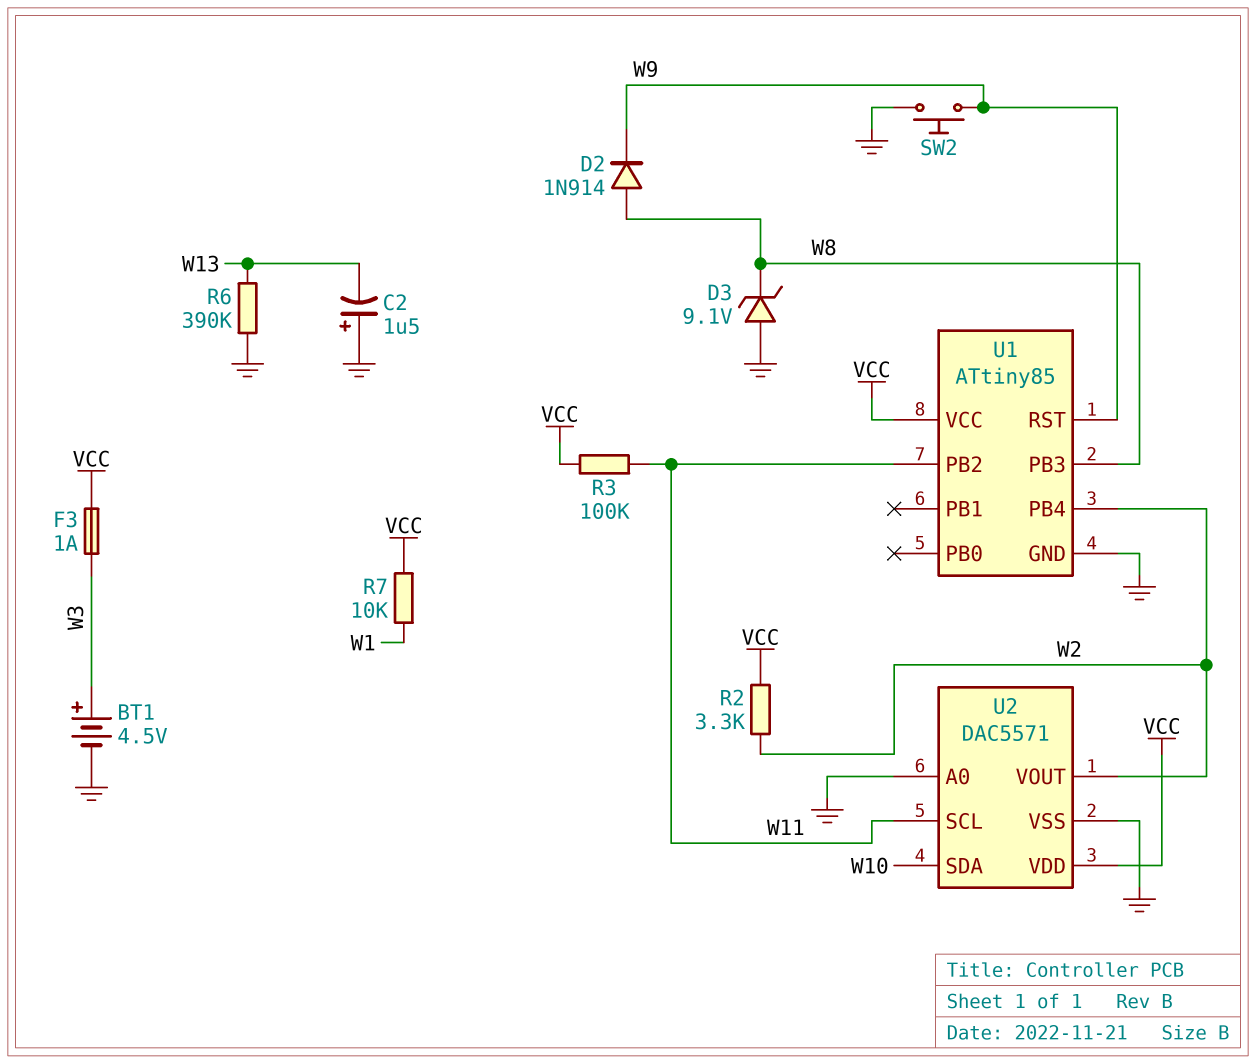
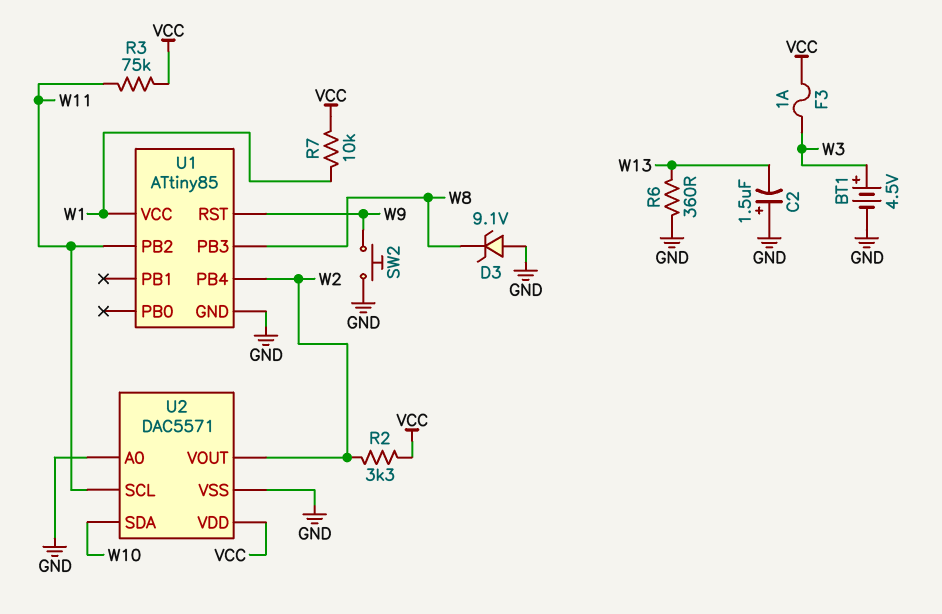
D2: diode 1N914 (A W8, K W9) -> none
R3: 100k (VCC, W11) -> 75k (VCC, W11)
R6: 390k (GND, W13) -> 360 (GND, W13)
U1 pin VCC: VCC -> W1

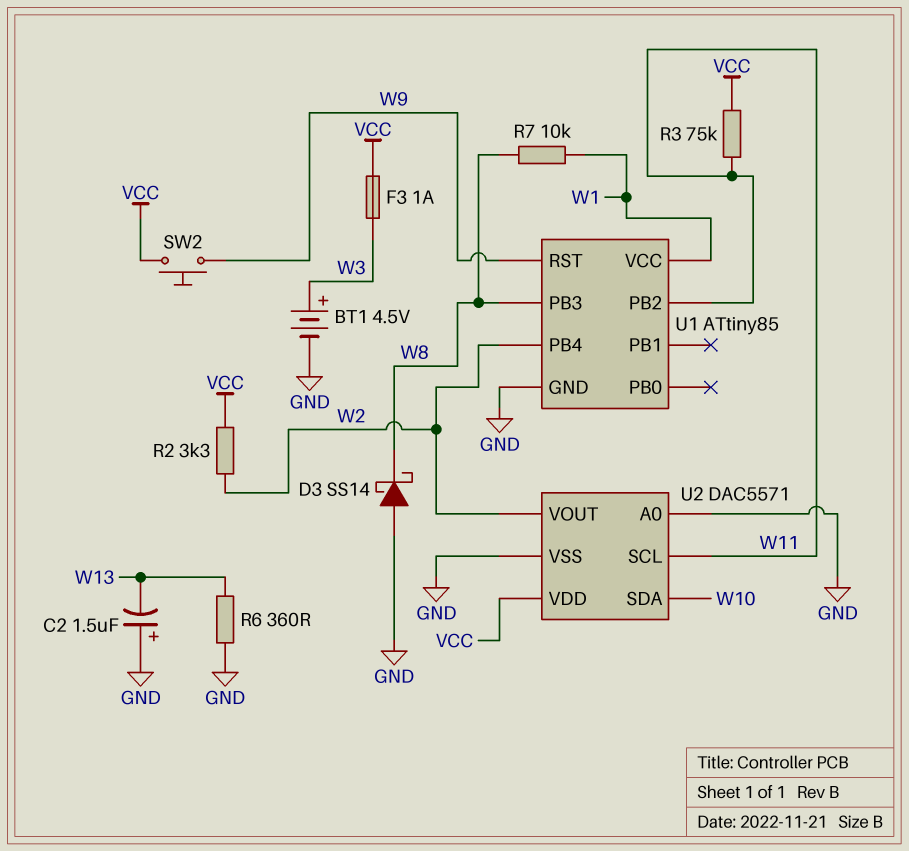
D3: zener 9.1V (A GND, K W8) -> schottky SS14 (A GND, K W8)
R7: 10k (VCC, W1) -> 10k (W1, W8)
SW2: button (GND, W9) -> button (VCC, W9)

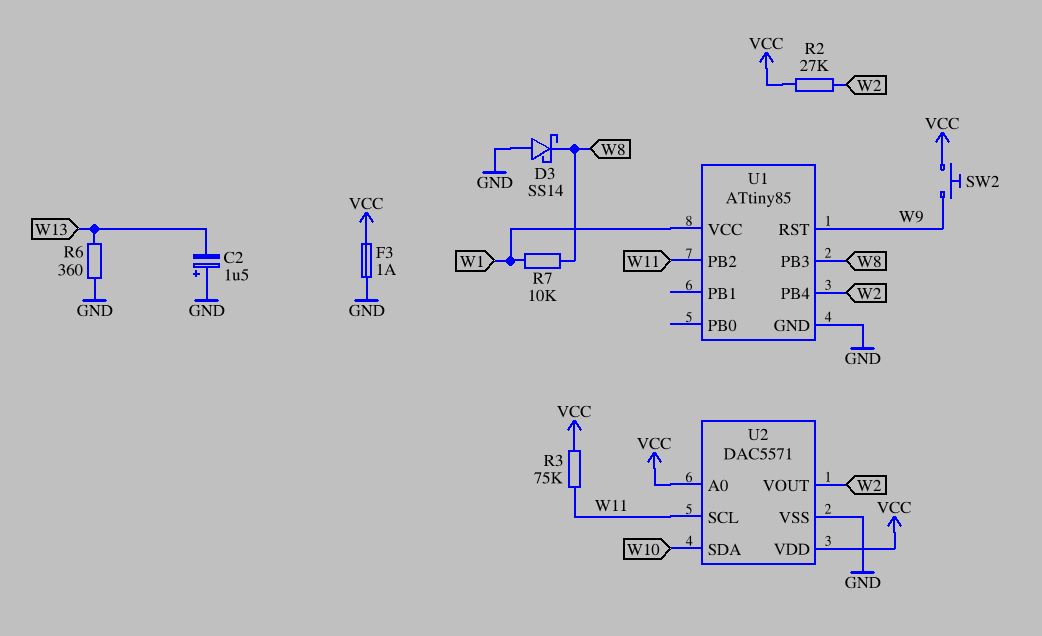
BT1: 4.5V (plus W3, minus GND) -> none
F3: 1A (VCC, W3) -> 1A (GND, VCC)
R2: 3.3k (VCC, W2) -> 27k (VCC, W2)
U2 pin A0: GND -> VCC

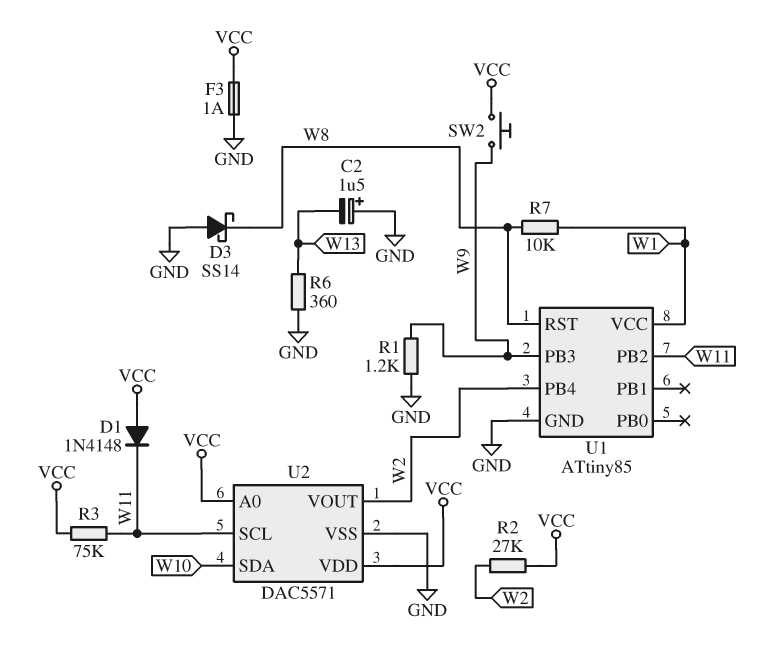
D1: none -> diode 1N4148 (A VCC, K W11)
R1: none -> 1.2k (GND, W9)
U1 pin PB3: W8 -> W9
U1 pin RST: W9 -> W8

